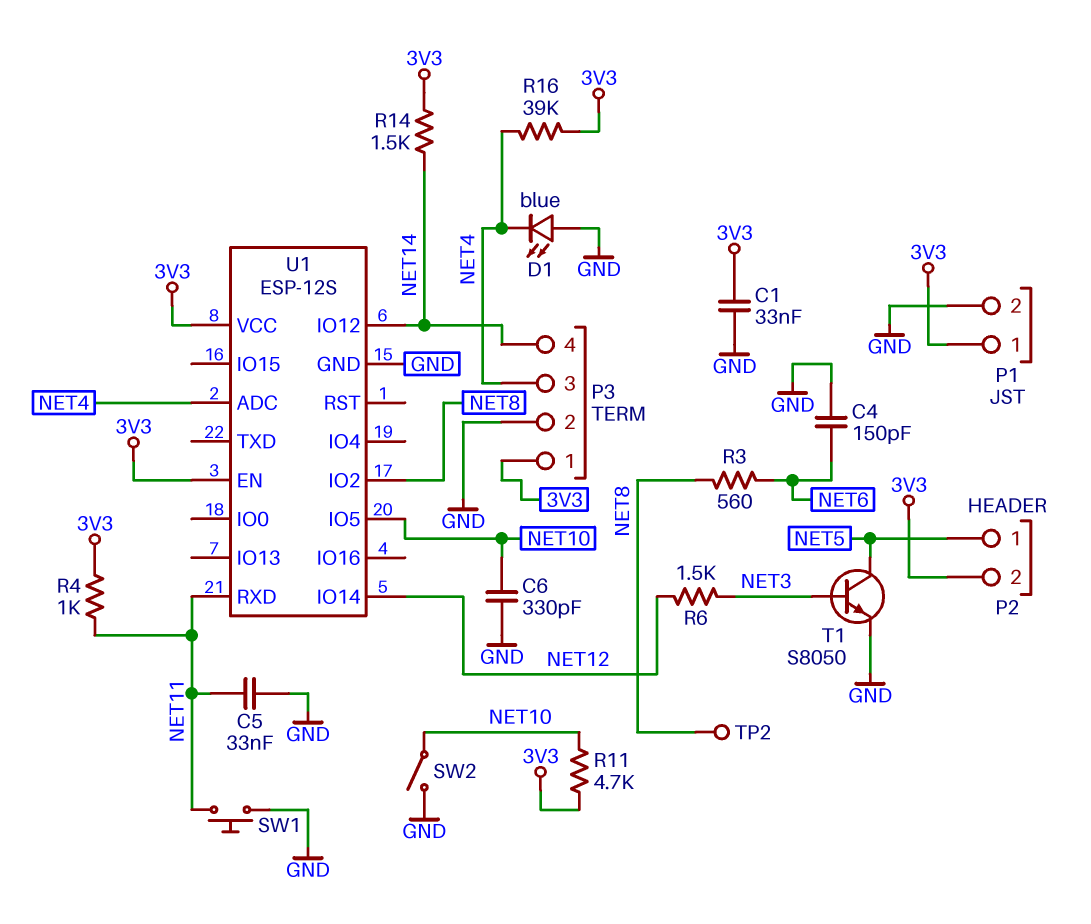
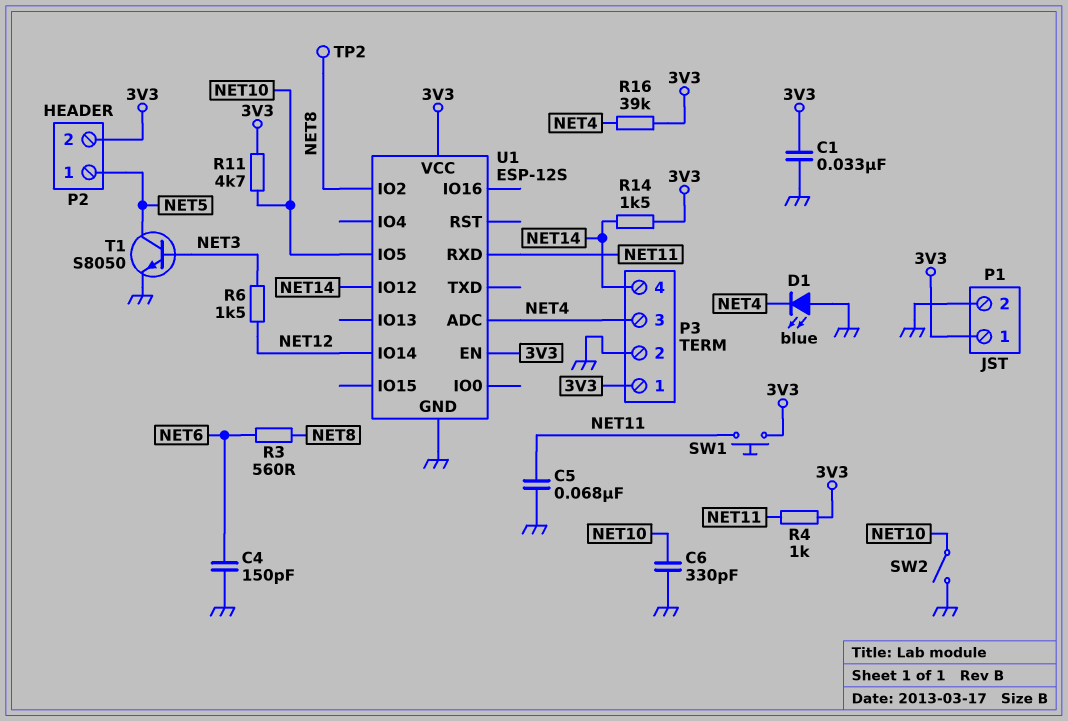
C5: 33nF (GND, NET11) -> 68nF (GND, NET11)
SW1: button (GND, NET11) -> button (3V3, NET11)

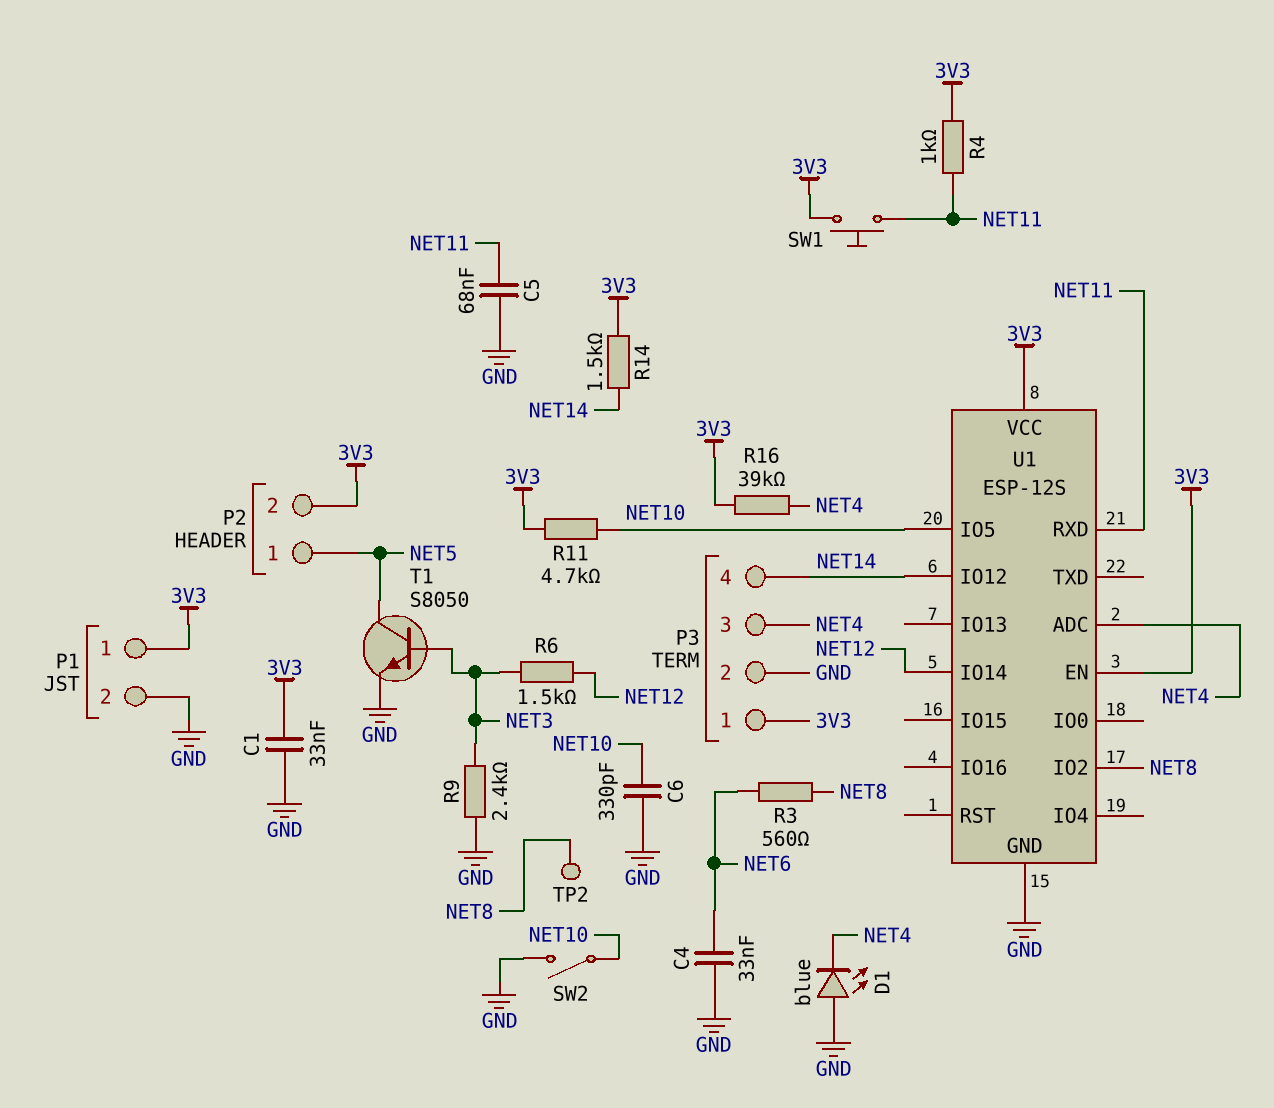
C4: 150pF (GND, NET6) -> 33nF (GND, NET6)
R9: none -> 2.4k (GND, NET3)

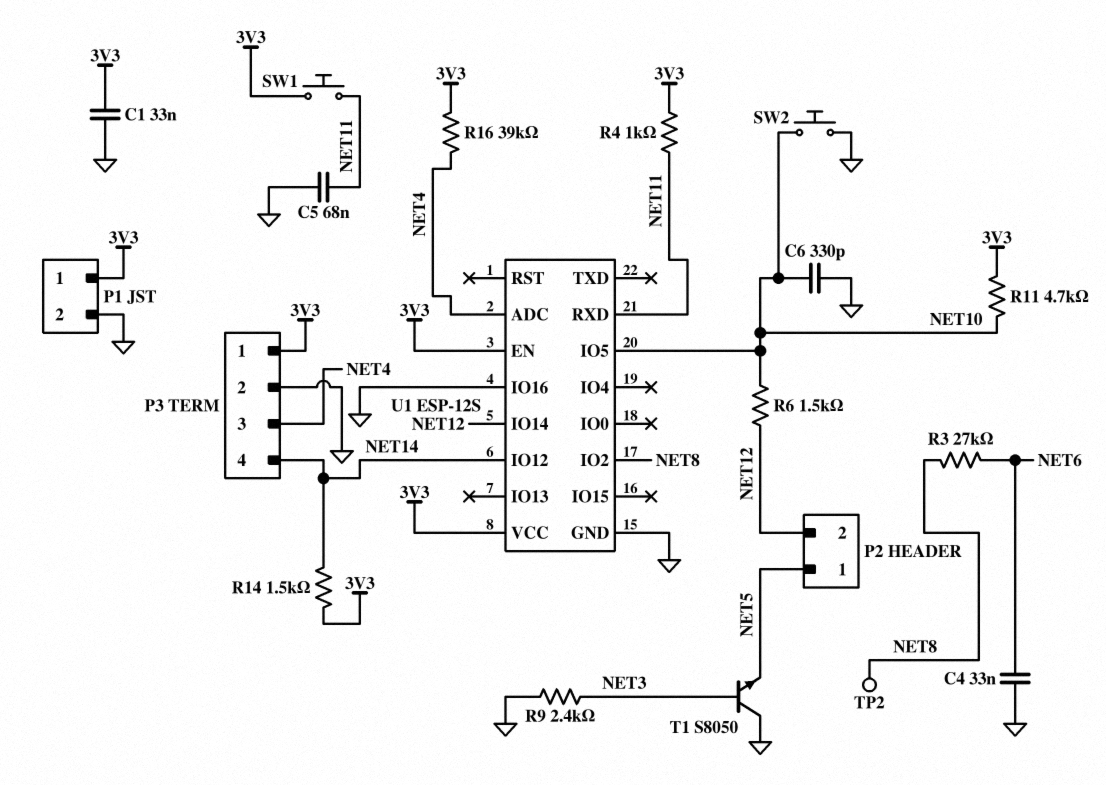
D1: LED blue (A GND, K NET4) -> none
P2 pin 2: 3V3 -> NET12
R3: 560 (NET6, NET8) -> 27k (NET6, NET8)
R6: 1.5k (NET3, NET12) -> 1.5k (NET10, NET12)
SW2: switch (GND, NET10) -> button (GND, NET10)
T1: NPN S8050 (B NET3, C NET5, E GND) -> NPN S8050 (B NET3, C GND, E NET5)
U1 pin IO16: none -> GND

